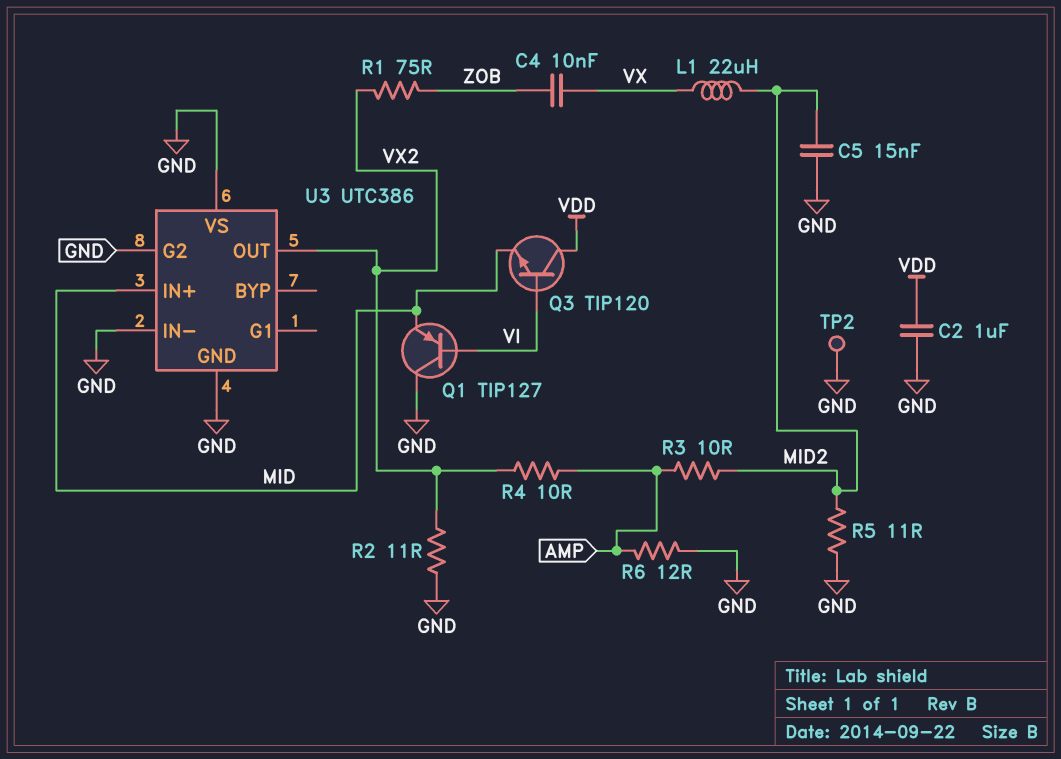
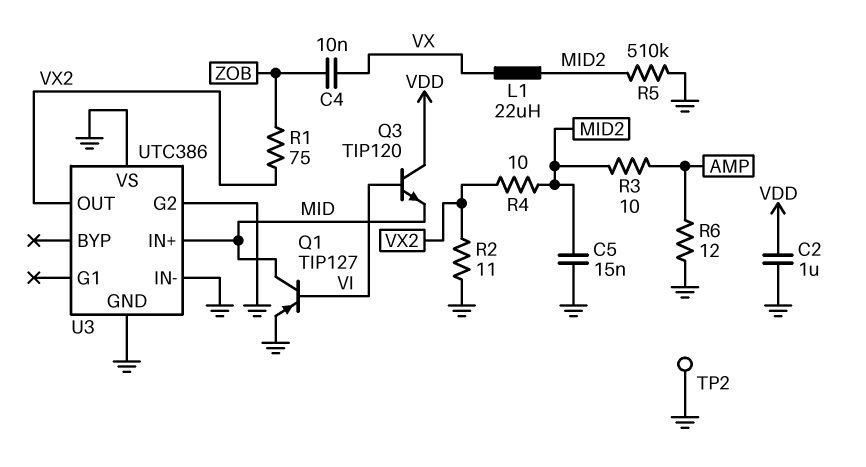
Q1: PNP TIP127 (B VI, C GND, E MID) -> PNP TIP127 (B VI, C MID, E GND)
R4: 10 (AMP, VX2) -> 10 (MID2, VX2)
R5: 11 (GND, MID2) -> 510k (GND, MID2)

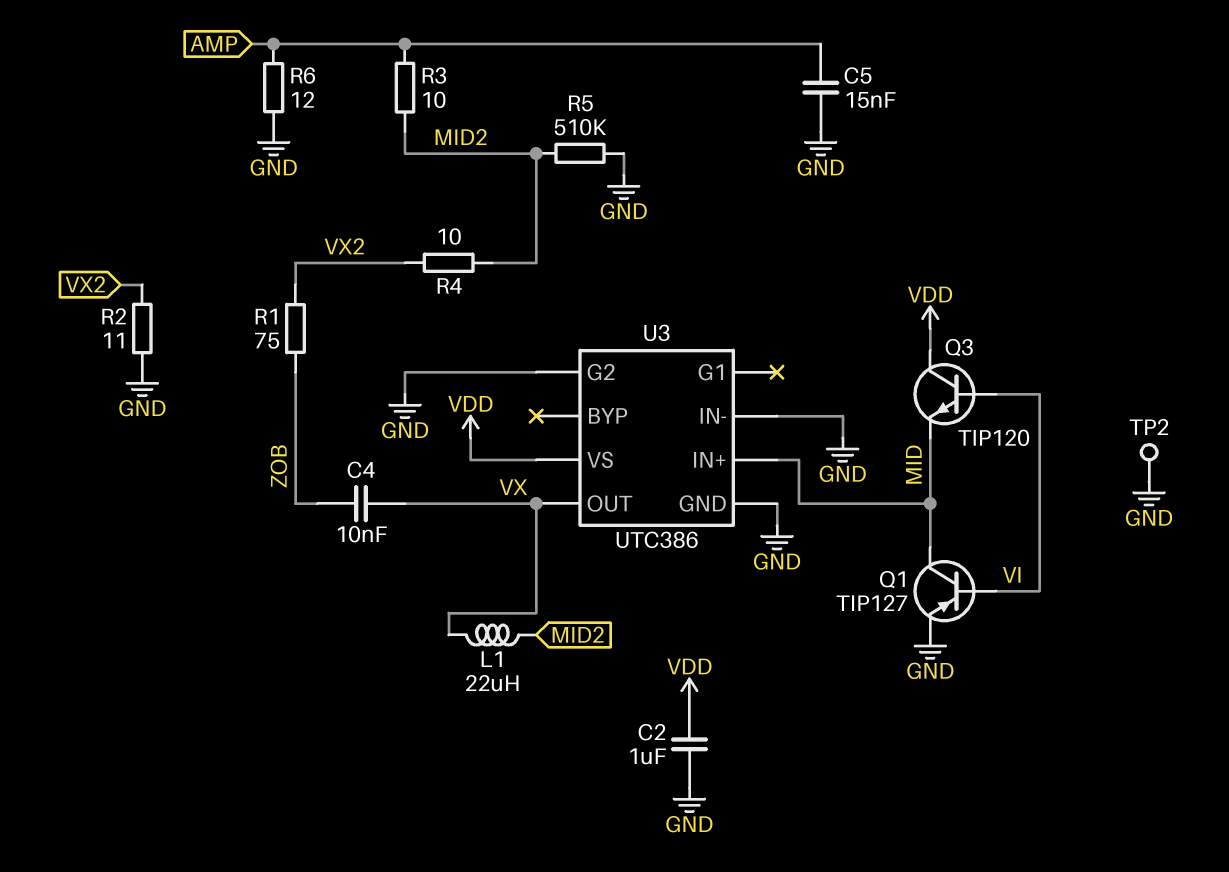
C5: 15nF (GND, MID2) -> 15nF (AMP, GND)
U3 pin OUT: VX2 -> VX
U3 pin VS: GND -> VDD

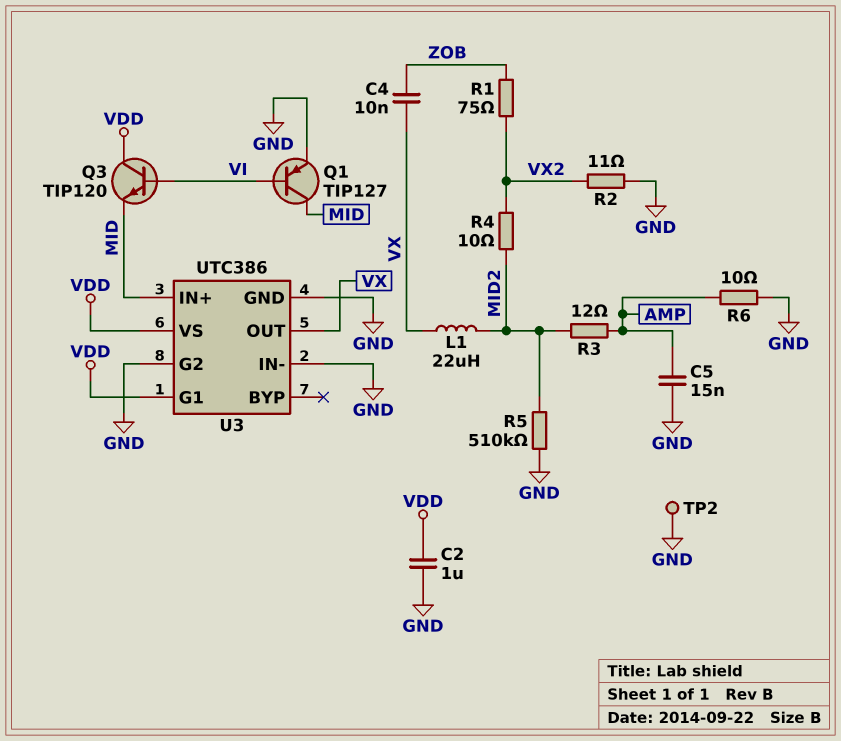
R3: 10 (AMP, MID2) -> 12 (AMP, MID2)
R6: 12 (AMP, GND) -> 10 (AMP, GND)
U3 pin G1: none -> VDD

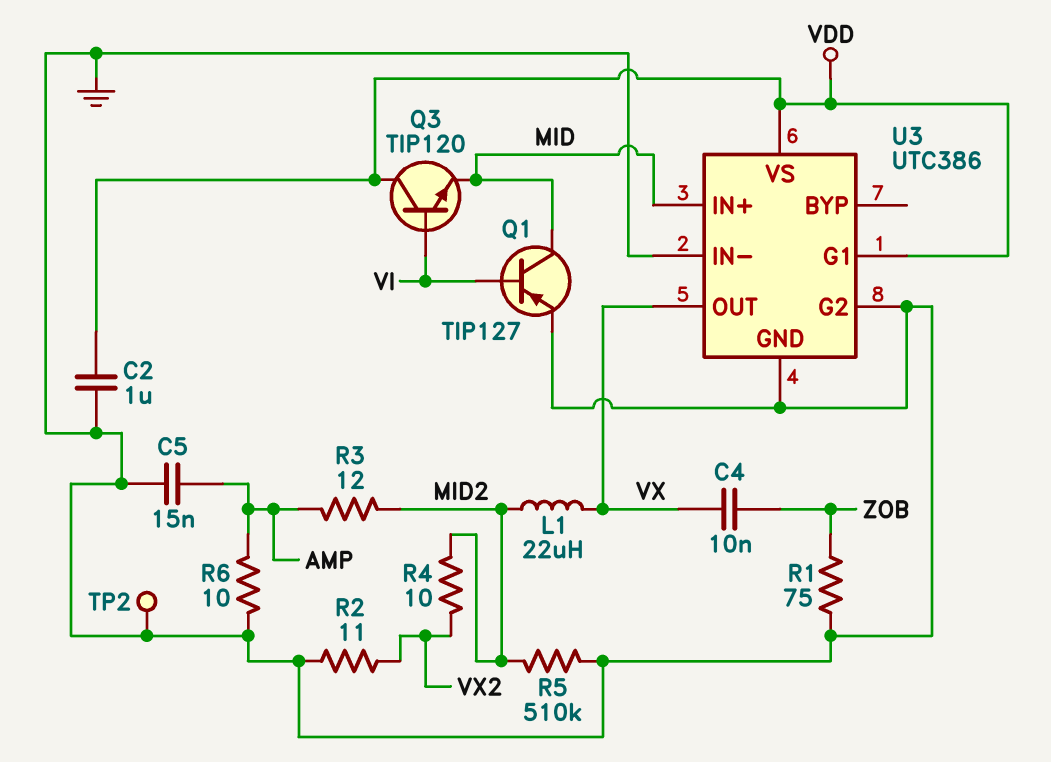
R1: 75 (VX2, ZOB) -> 75 (GND, ZOB)

